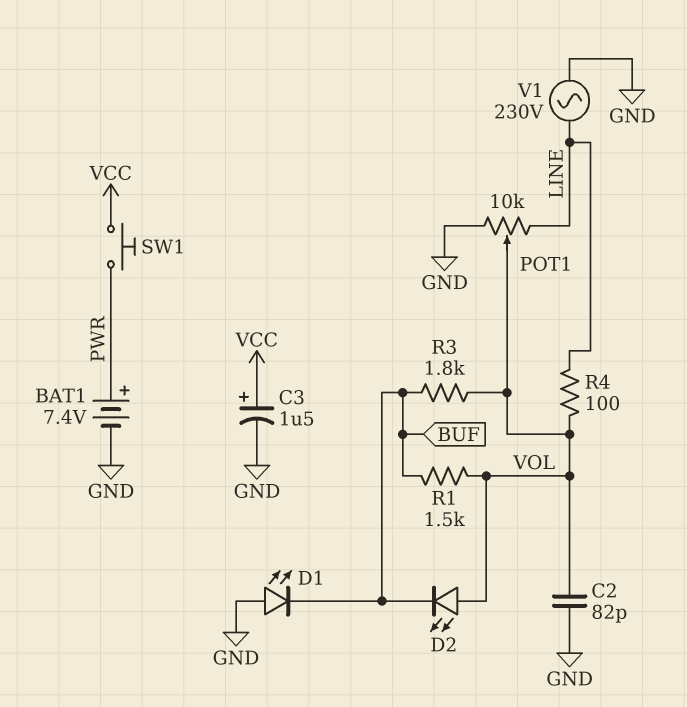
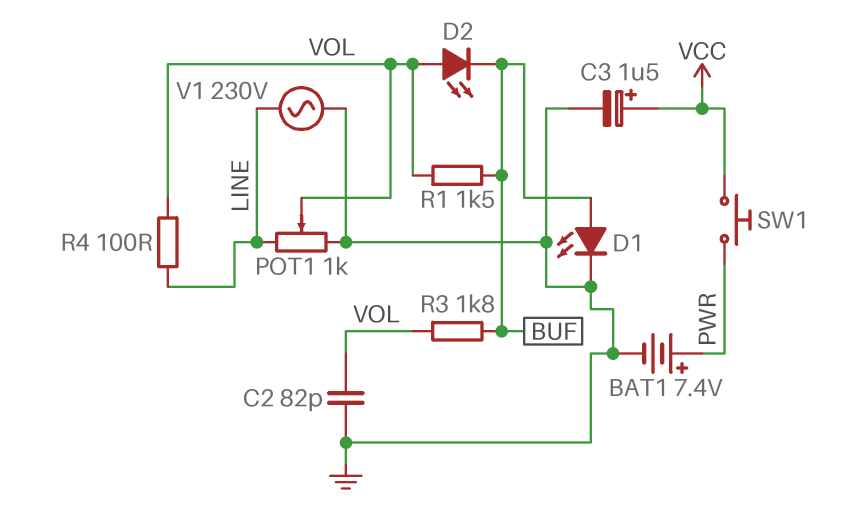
D1: LED (A GND, K BUF) -> LED (A BUF, K GND)
POT1: 10k (GND, LINE, wiper VOL) -> 1k (GND, LINE, wiper VOL)

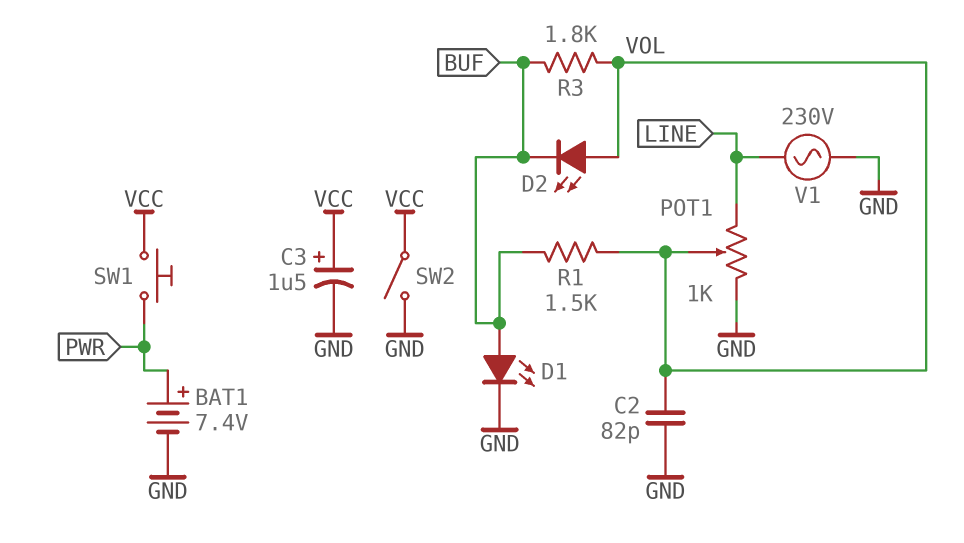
R4: 100 (LINE, VOL) -> none
SW2: none -> switch (GND, VCC)

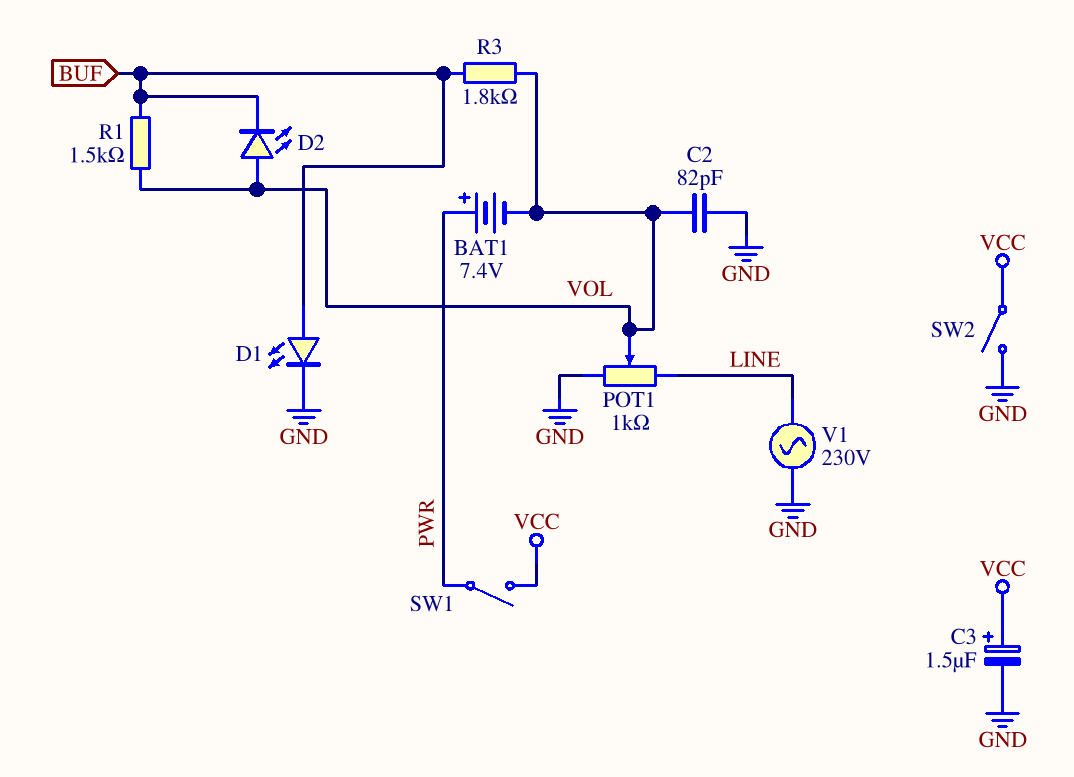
BAT1: 7.4V (plus PWR, minus GND) -> 7.4V (plus PWR, minus VOL)
SW1: button (PWR, VCC) -> switch (PWR, VCC)

